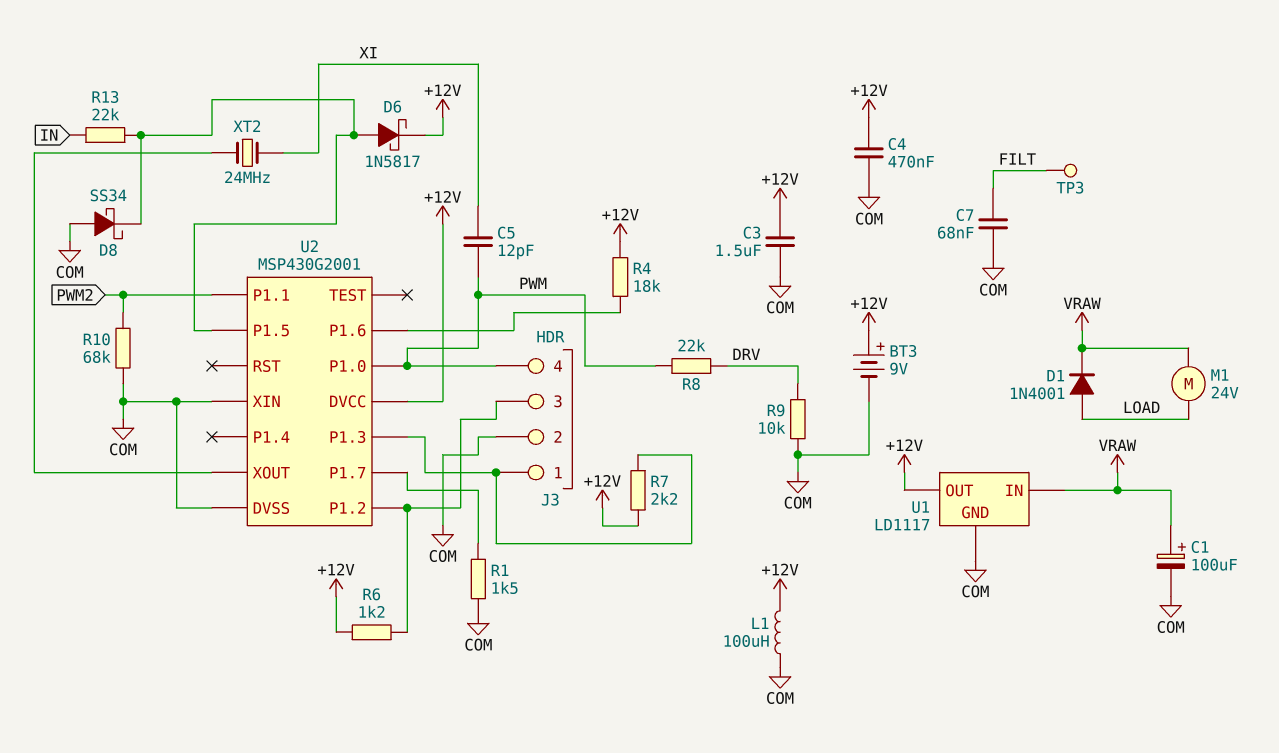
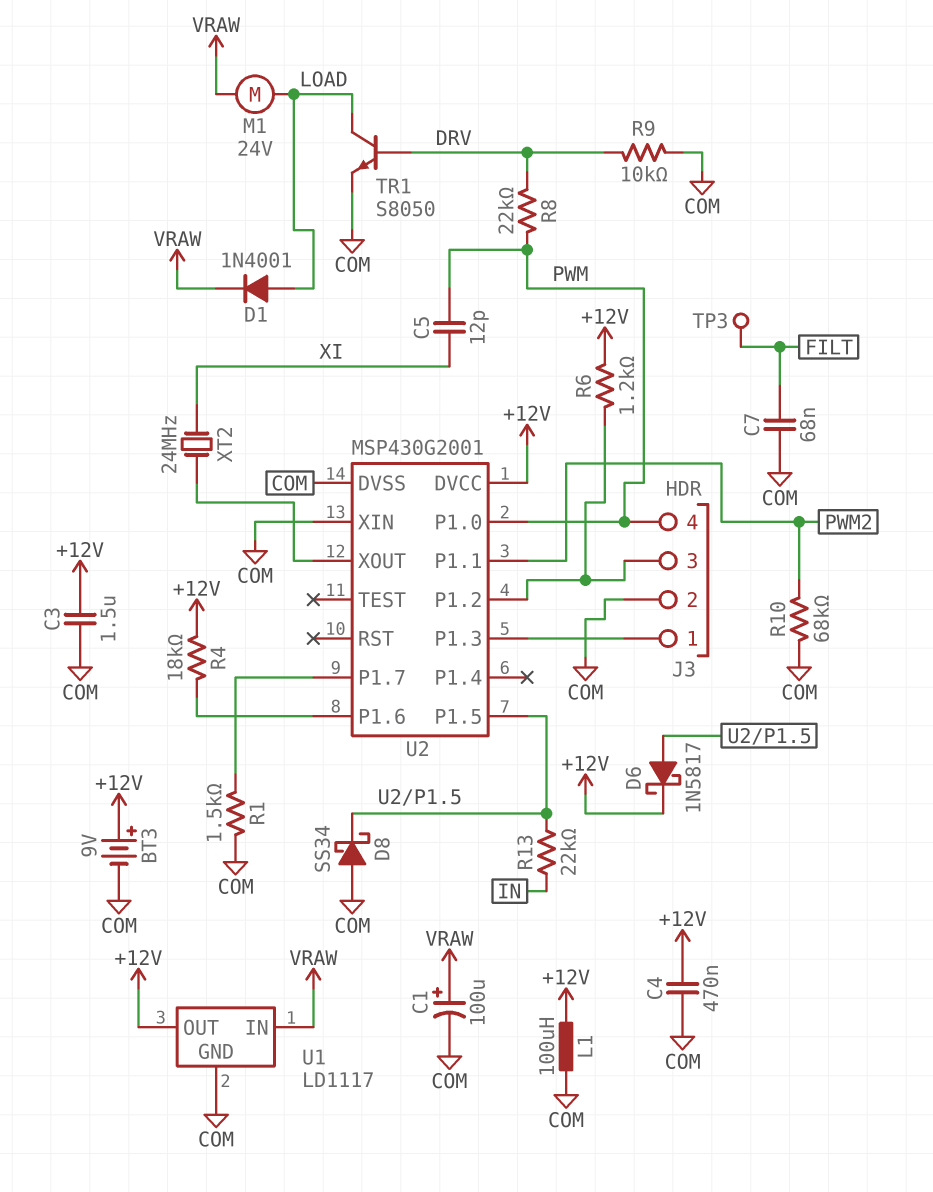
R7: 2.2k (+12V, J3/1) -> none
TR1: none -> NPN S8050 (B DRV, C LOAD, E COM)

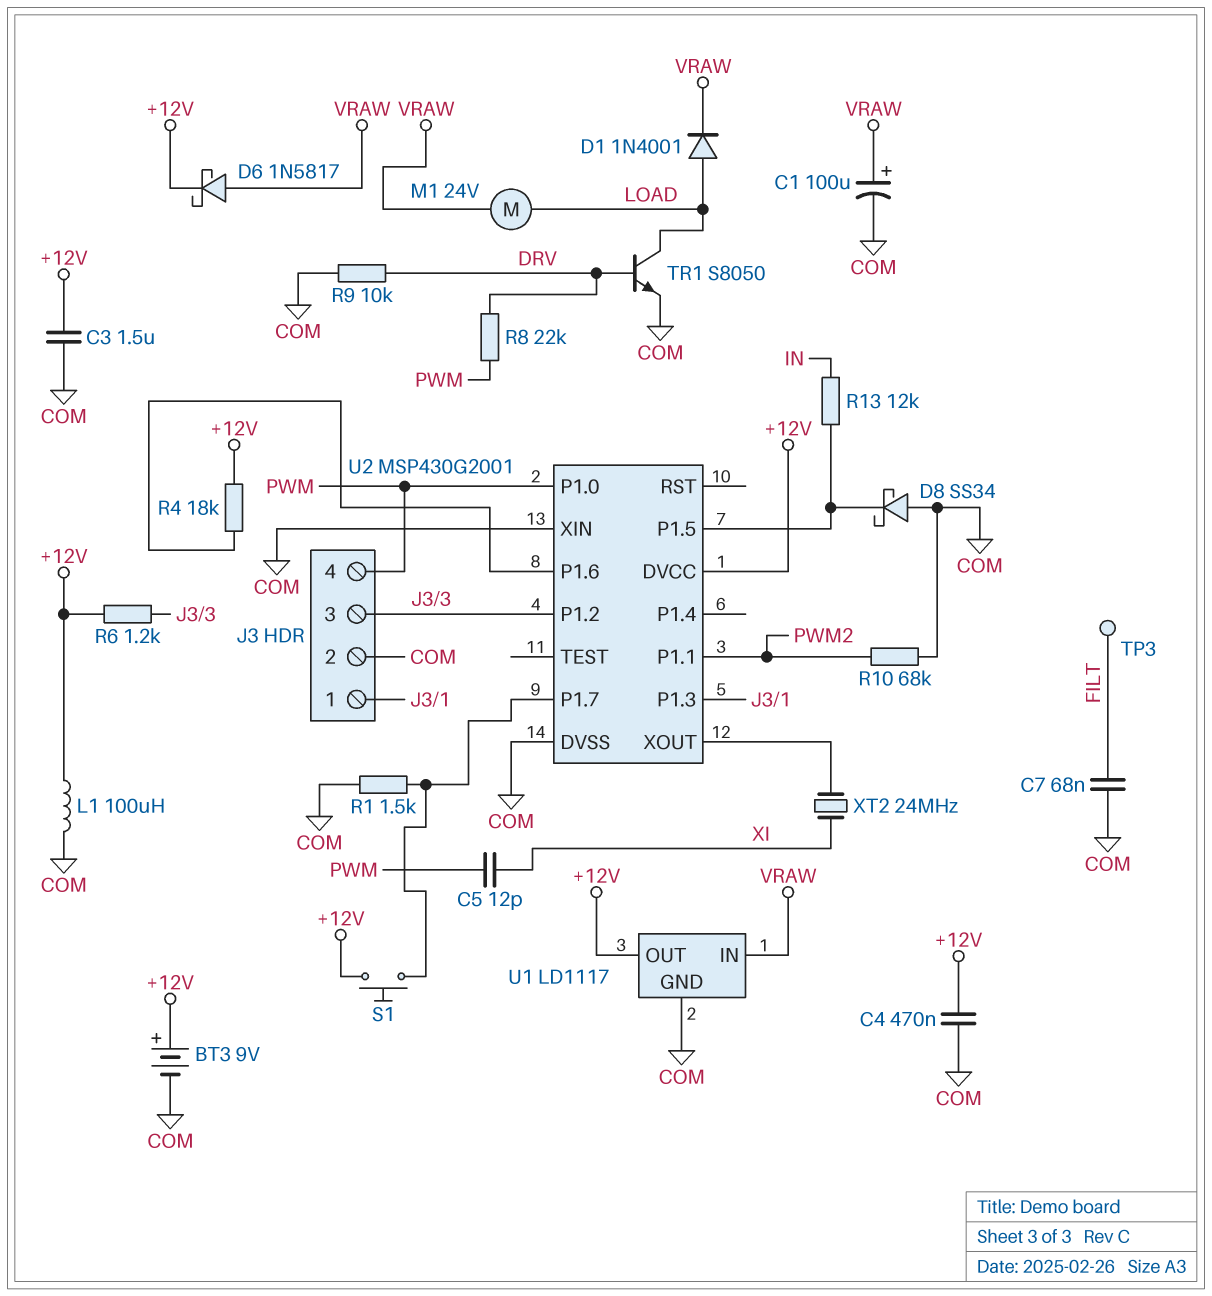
D6: schottky 1N5817 (A U2/P1.5, K +12V) -> schottky 1N5817 (A VRAW, K +12V)
R13: 22k (IN, U2/P1.5) -> 12k (IN, U2/P1.5)
S1: none -> button (+12V, U2/P1.7)

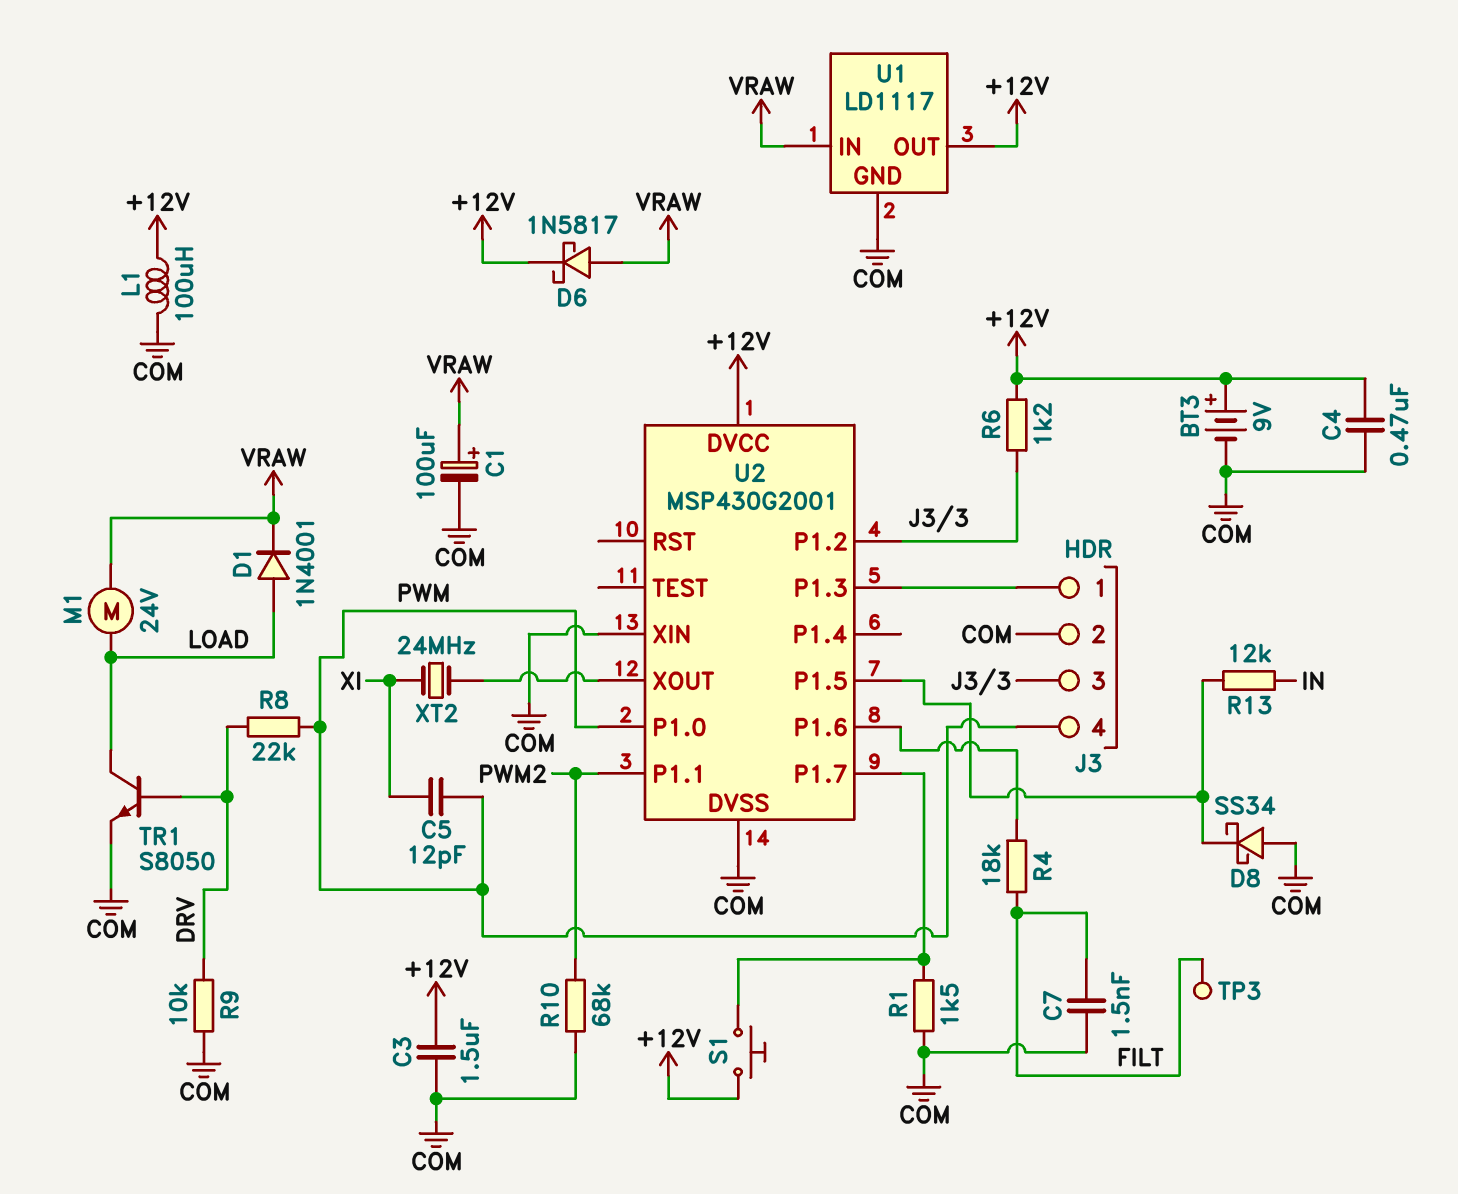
C7: 68nF (COM, FILT) -> 1.5nF (COM, FILT)
R4: 18k (+12V, U2/P1.6) -> 18k (FILT, U2/P1.6)

